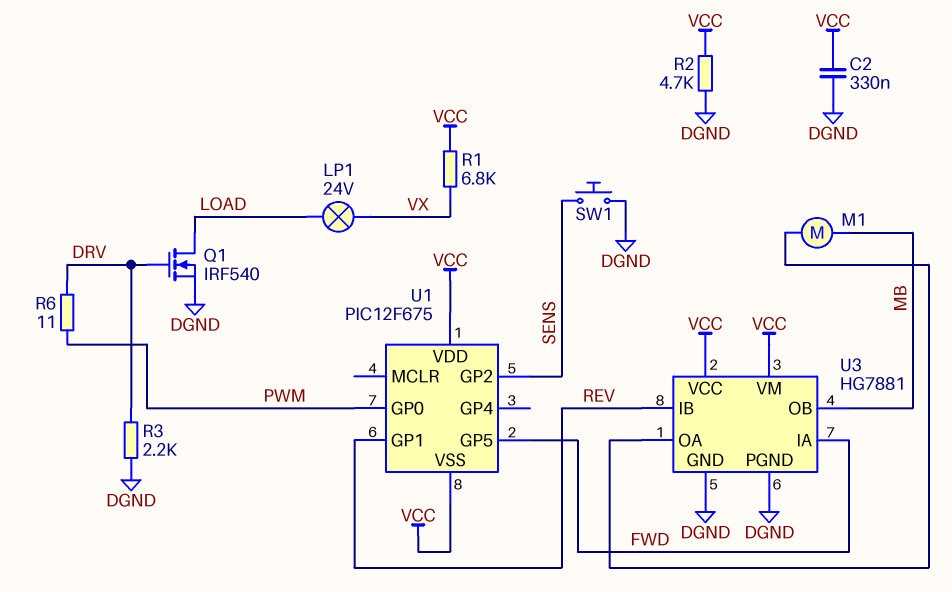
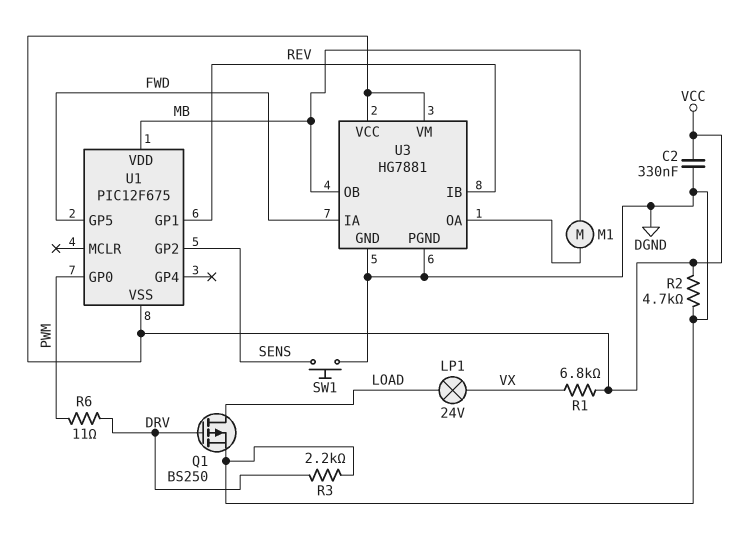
Q1: NMOS IRF540 (G DRV, D LOAD, S DGND) -> PMOS BS250 (G DRV, D LOAD, S DGND)
U1 pin VDD: VCC -> MB

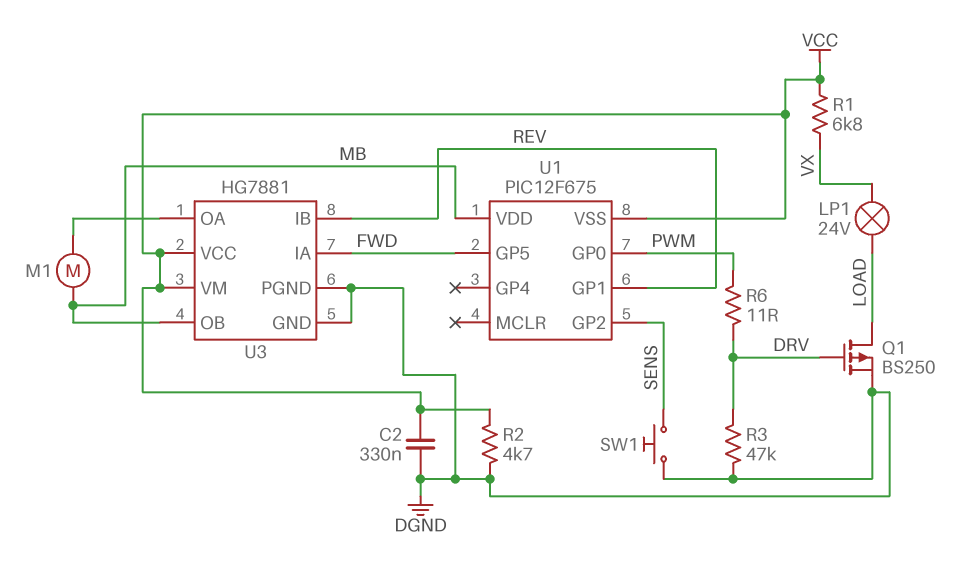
R3: 2.2k (DGND, DRV) -> 47k (DGND, DRV)

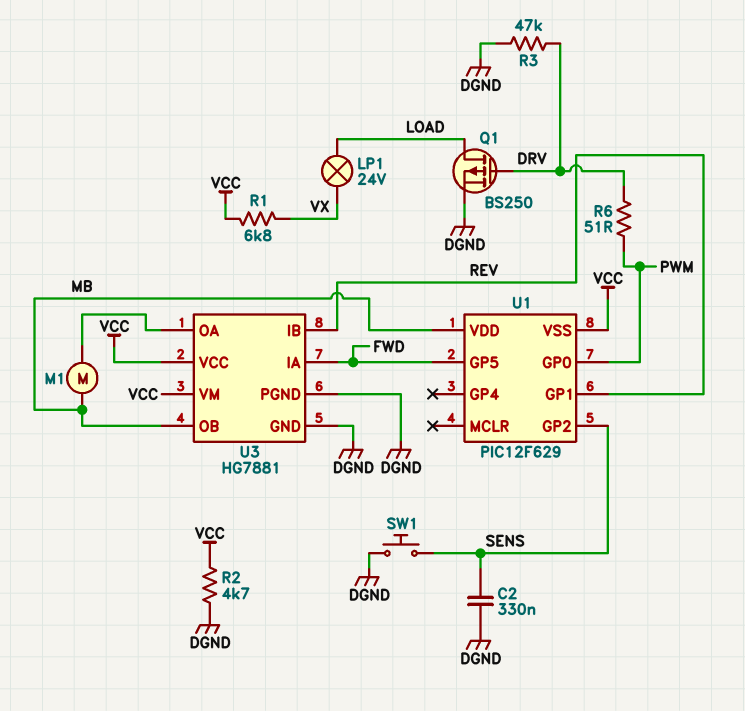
C2: 330nF (DGND, VCC) -> 330nF (DGND, SENS)
R6: 11 (DRV, PWM) -> 51 (DRV, PWM)
U1: PIC12F675 -> PIC12F629

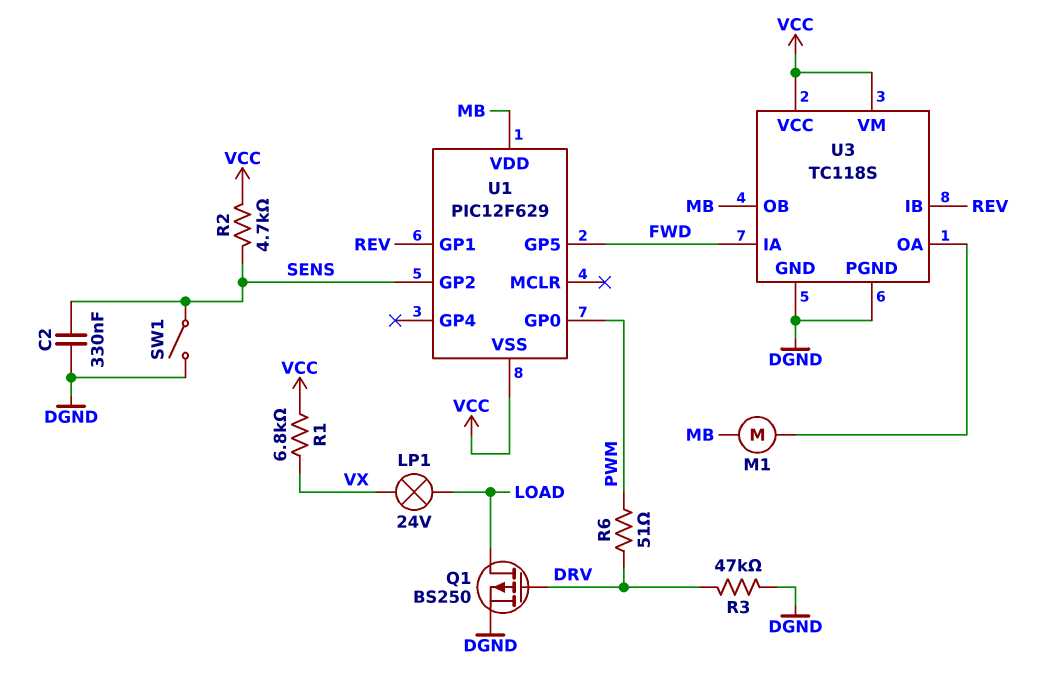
R2: 4.7k (DGND, VCC) -> 4.7k (SENS, VCC)
SW1: button (DGND, SENS) -> switch (DGND, SENS)
U3: HG7881 -> TC118S

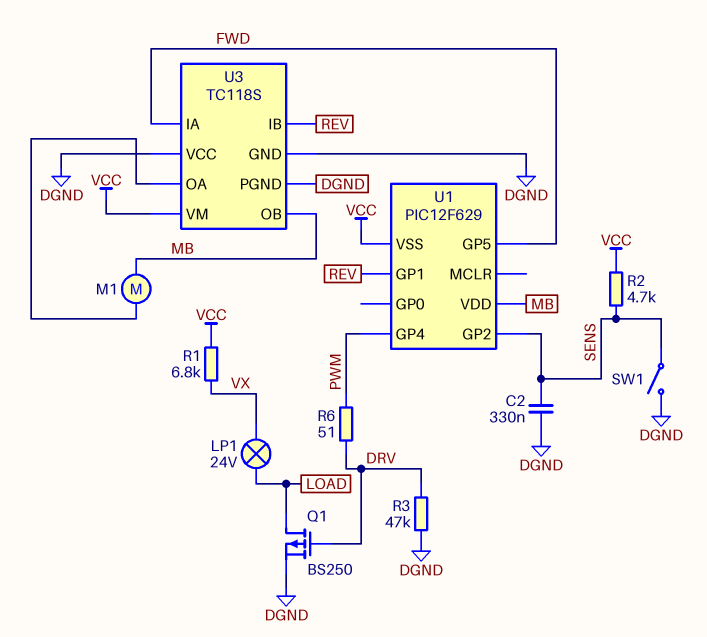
U1 pin GP0: PWM -> none
U1 pin GP4: none -> PWM
U3 pin VCC: VCC -> DGND

